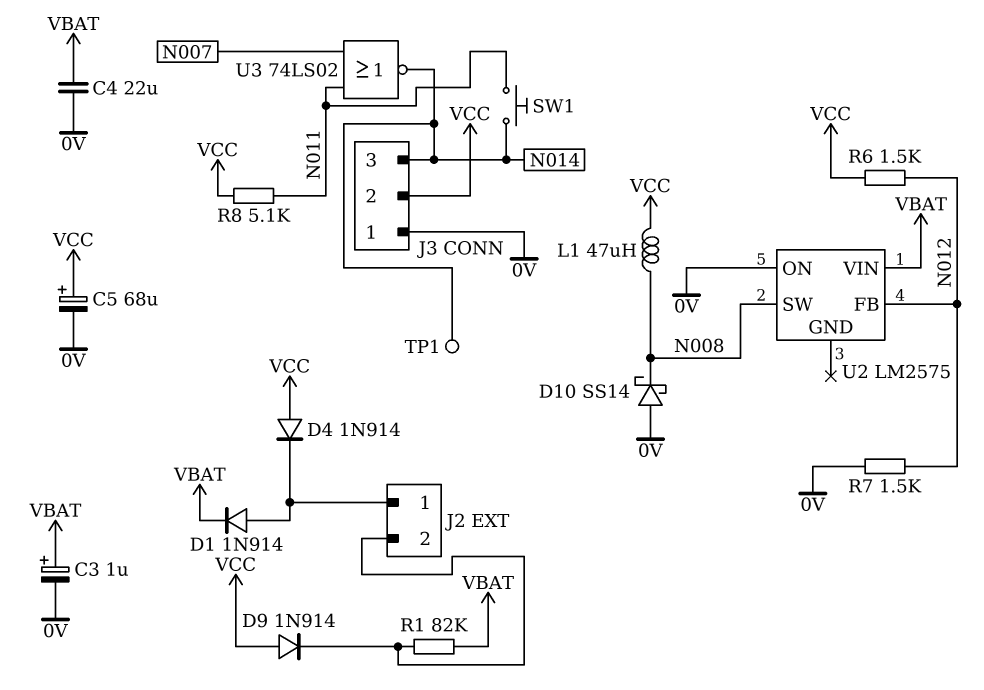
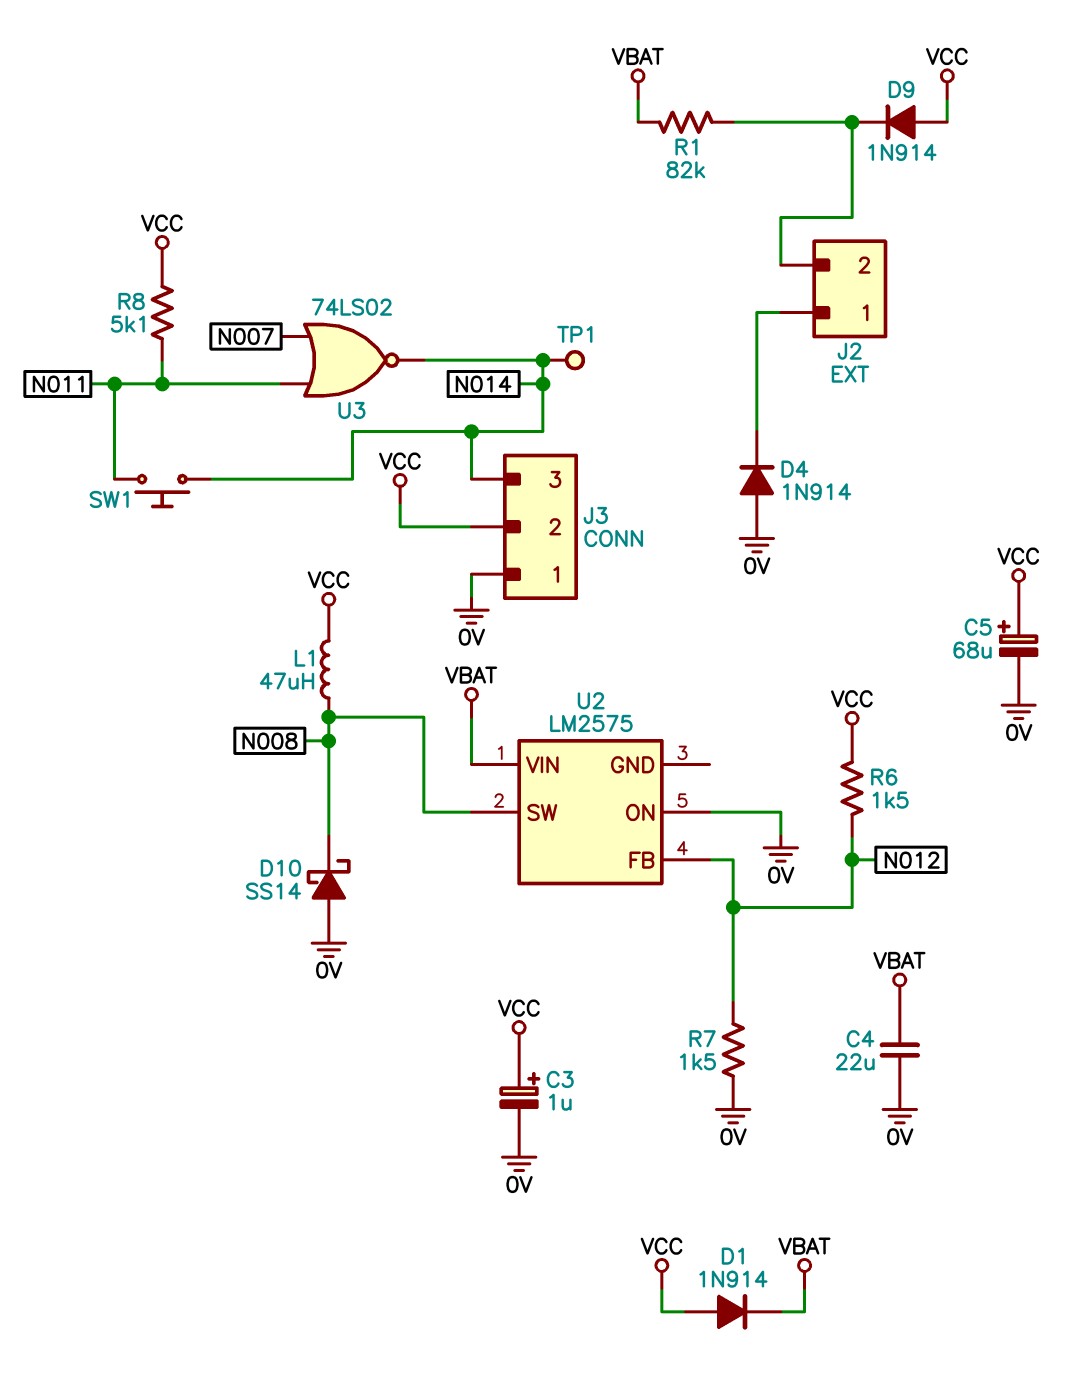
C3: 1uF (plus VBAT, minus 0V) -> 1uF (plus VCC, minus 0V)
D1: diode 1N914 (A J2/1, K VBAT) -> diode 1N914 (A VCC, K VBAT)
D4: diode 1N914 (A VCC, K J2/1) -> diode 1N914 (A 0V, K J2/1)

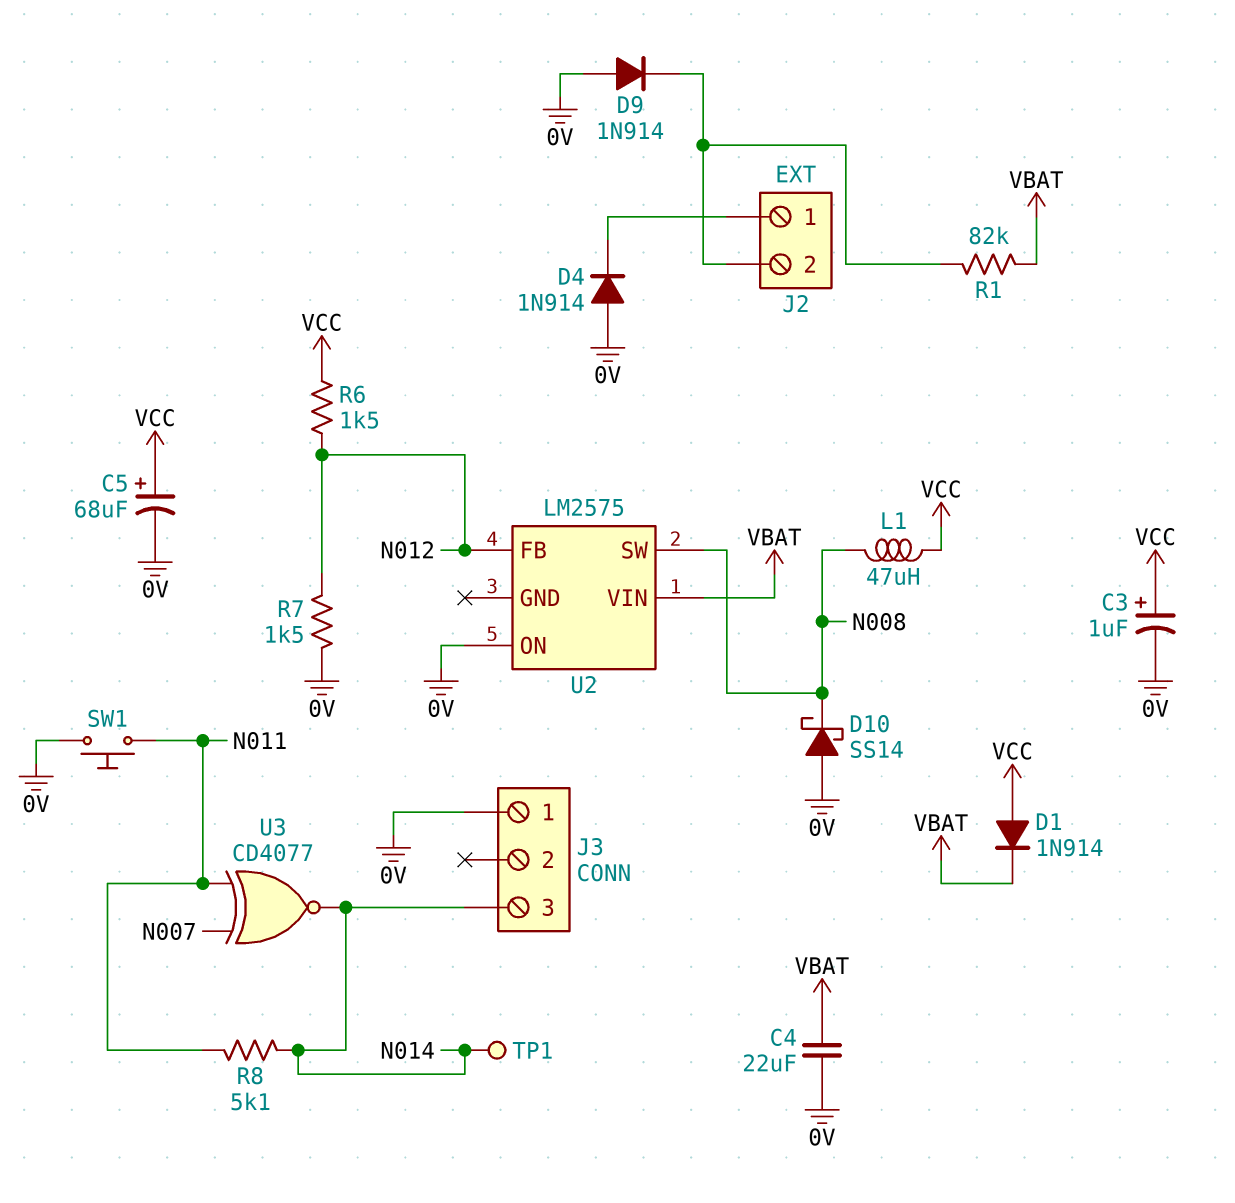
D9: diode 1N914 (A VCC, K J2/2) -> diode 1N914 (A 0V, K J2/2)
J3 pin 2: VCC -> none
R8: 5.1k (N011, VCC) -> 5.1k (N011, N014)
SW1: button (N011, N014) -> button (0V, N011)
U3: NOR 74LS02 (in N007, in N011, out N014) -> XNOR CD4077 (in N007, in N011, out N014)

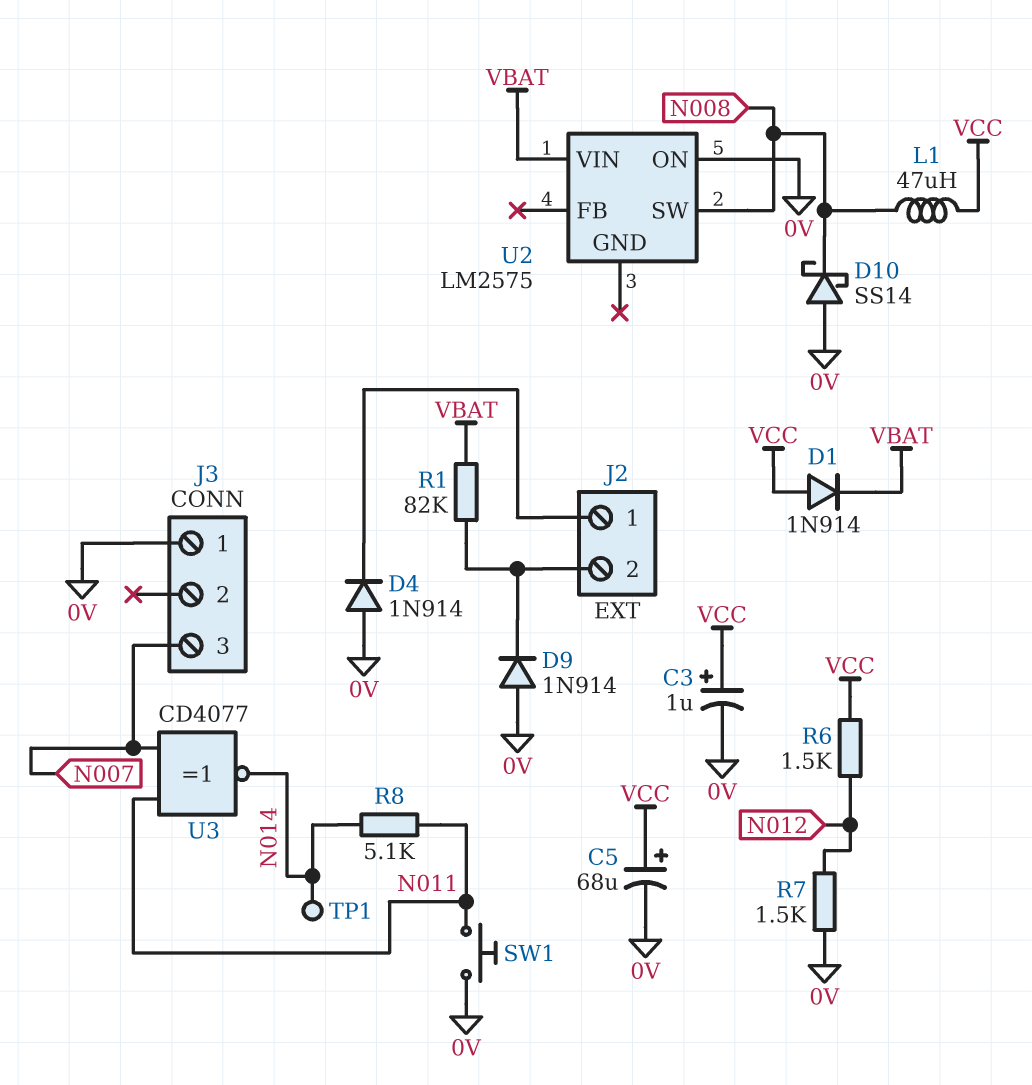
C4: 22uF (0V, VBAT) -> none
J3 pin 3: N014 -> N007
U2 pin FB: N012 -> none

